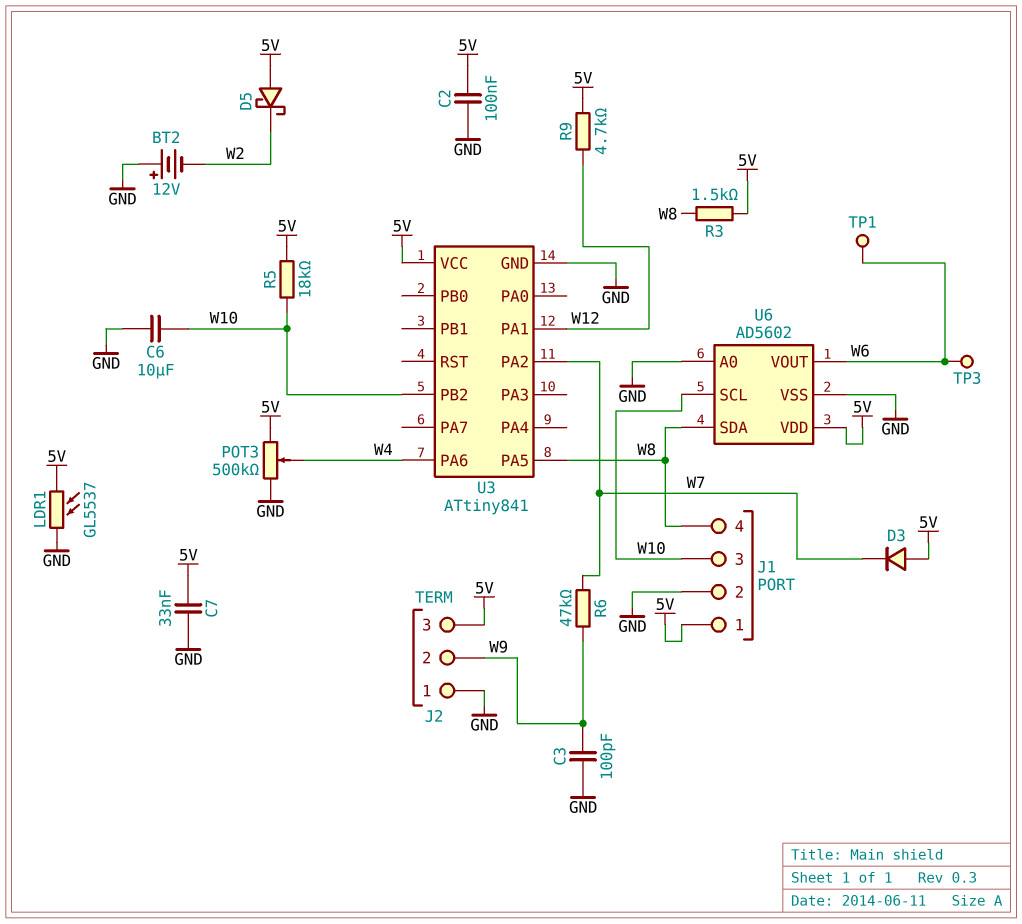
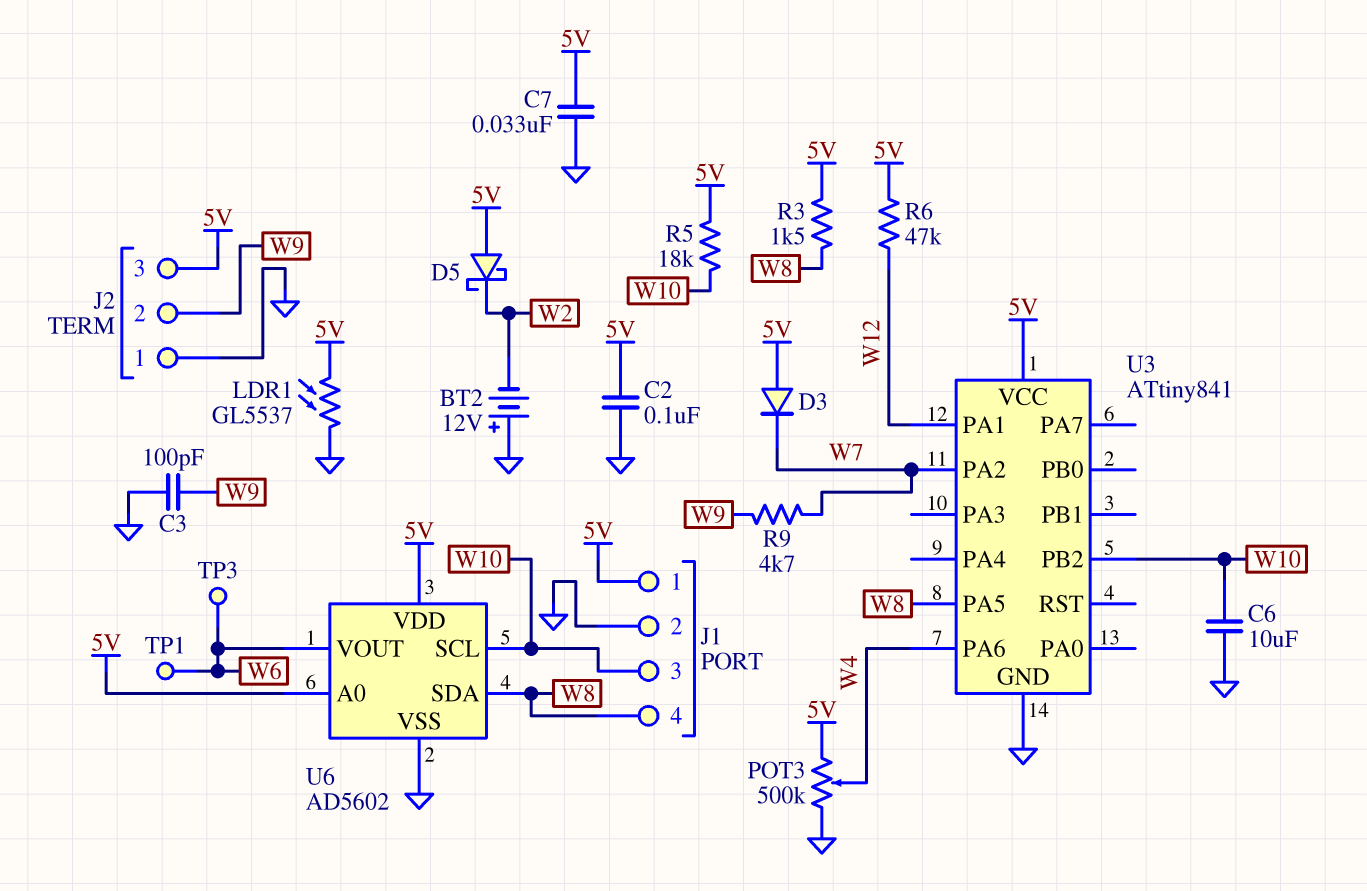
R6: 47k (W7, W9) -> 47k (5V, W12)
R9: 4.7k (5V, W12) -> 4.7k (W7, W9)
U6 pin A0: GND -> 5V

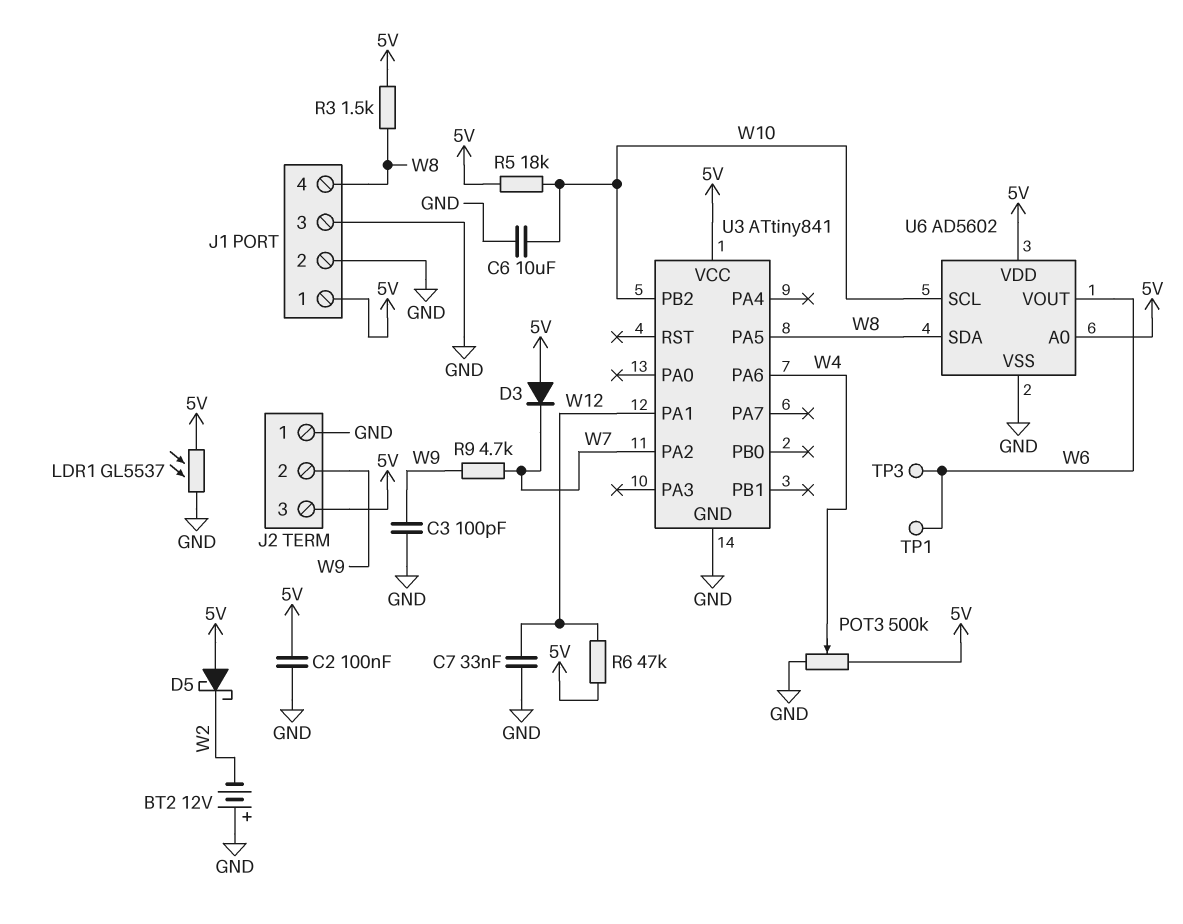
C7: 33nF (5V, GND) -> 33nF (GND, W12)
J1 pin 3: W10 -> GND

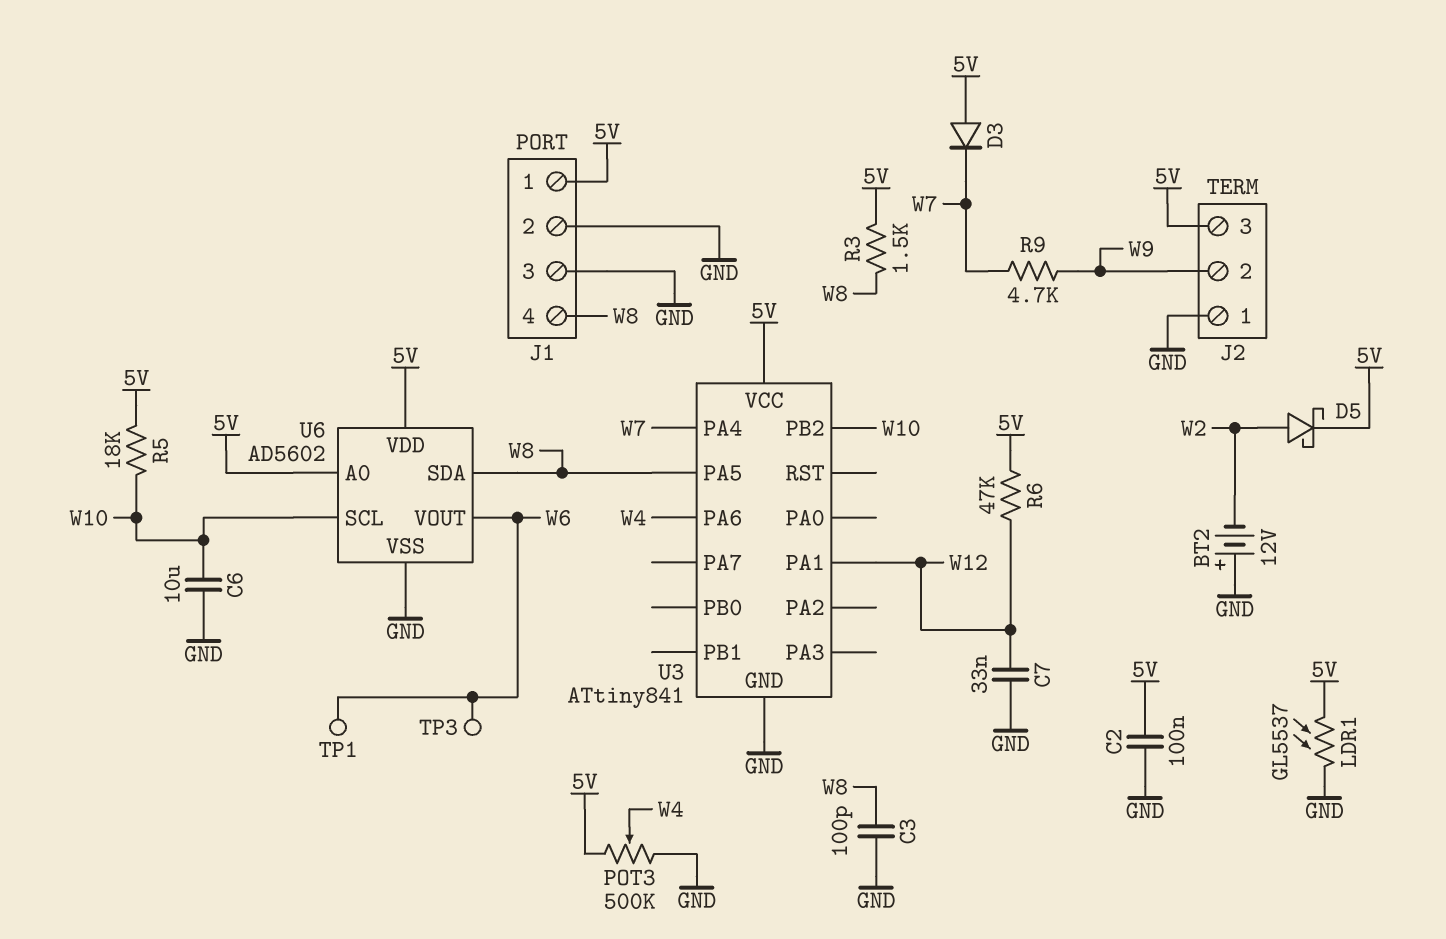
C3: 100pF (GND, W9) -> 100pF (GND, W8)
D5: schottky (A 5V, K W2) -> schottky (A W2, K 5V)
U3 pin PA2: W7 -> none
U3 pin PA4: none -> W7

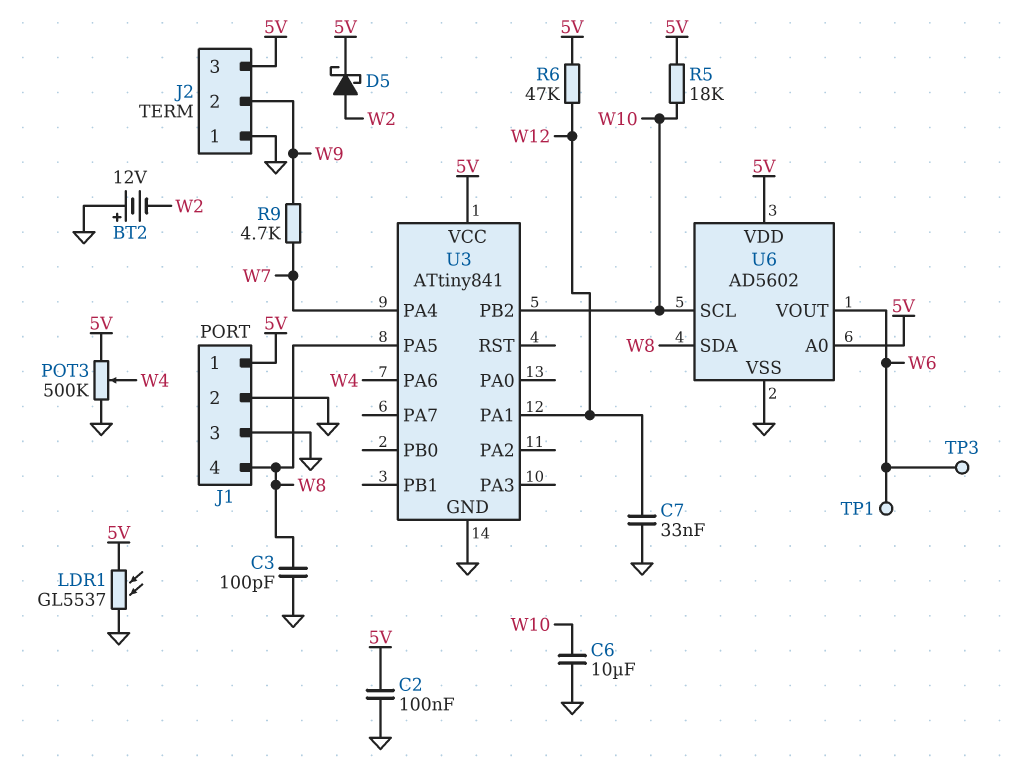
D3: diode (A 5V, K W7) -> none
R3: 1.5k (5V, W8) -> none

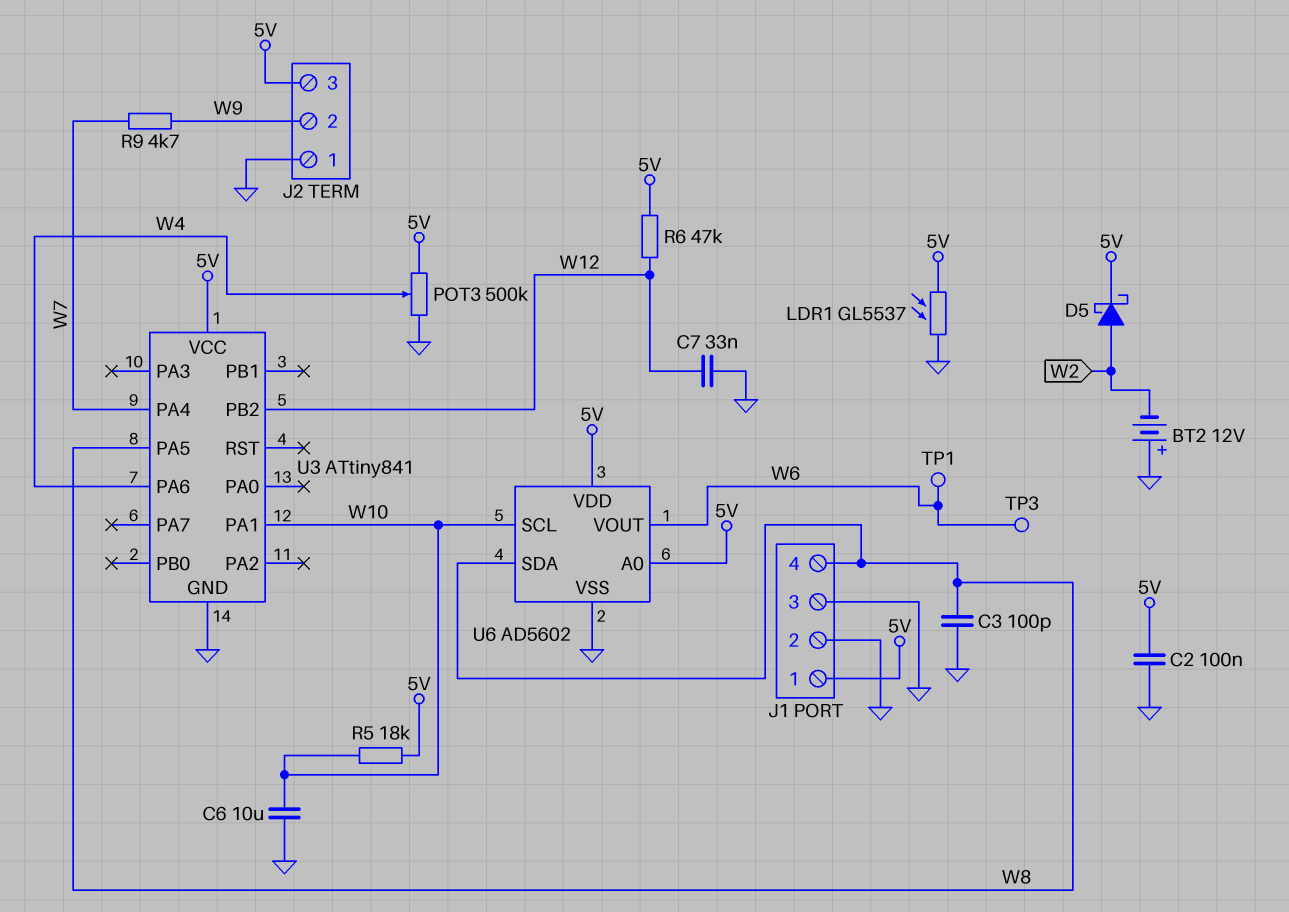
U3 pin PA1: W12 -> W10
U3 pin PB2: W10 -> W12

